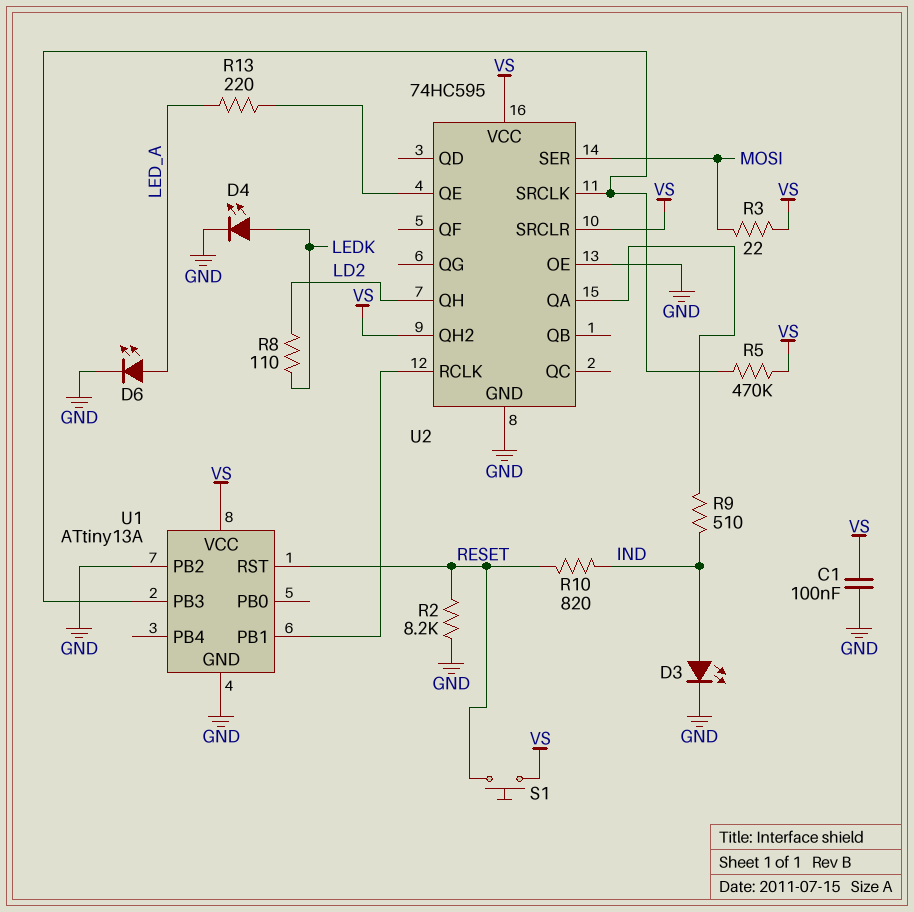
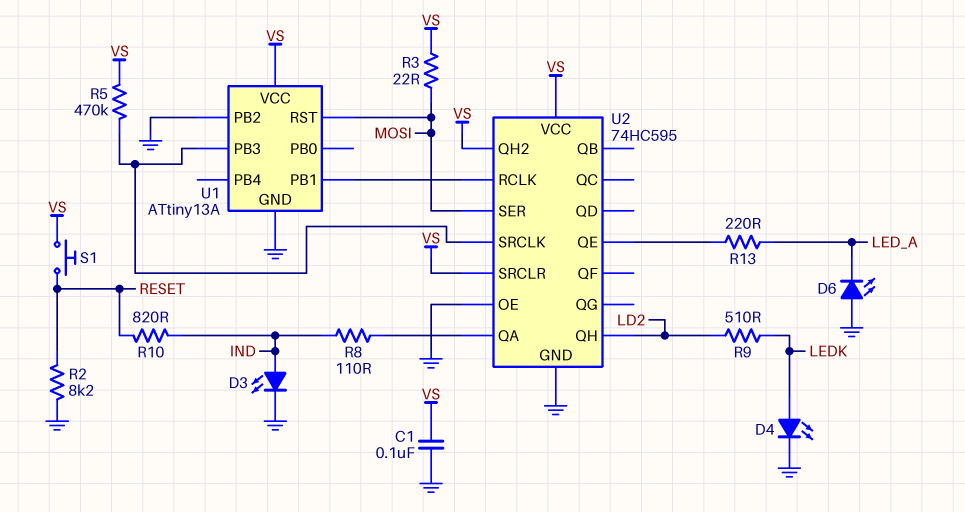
D6: LED (A LED_A, K GND) -> LED (A GND, K LED_A)
R8: 110 (LD2, LEDK) -> 110 (IND, U2/QA)
R9: 510 (IND, U2/QA) -> 510 (LD2, LEDK)
U1 pin RST: RESET -> MOSI

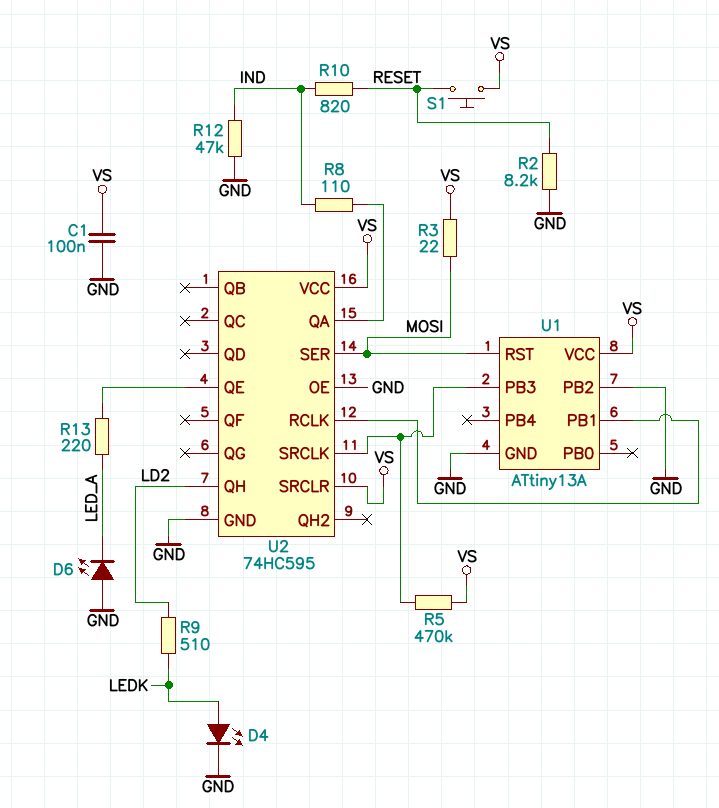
D3: LED (A IND, K GND) -> none
R12: none -> 47k (GND, IND)
U2 pin QH2: VS -> none

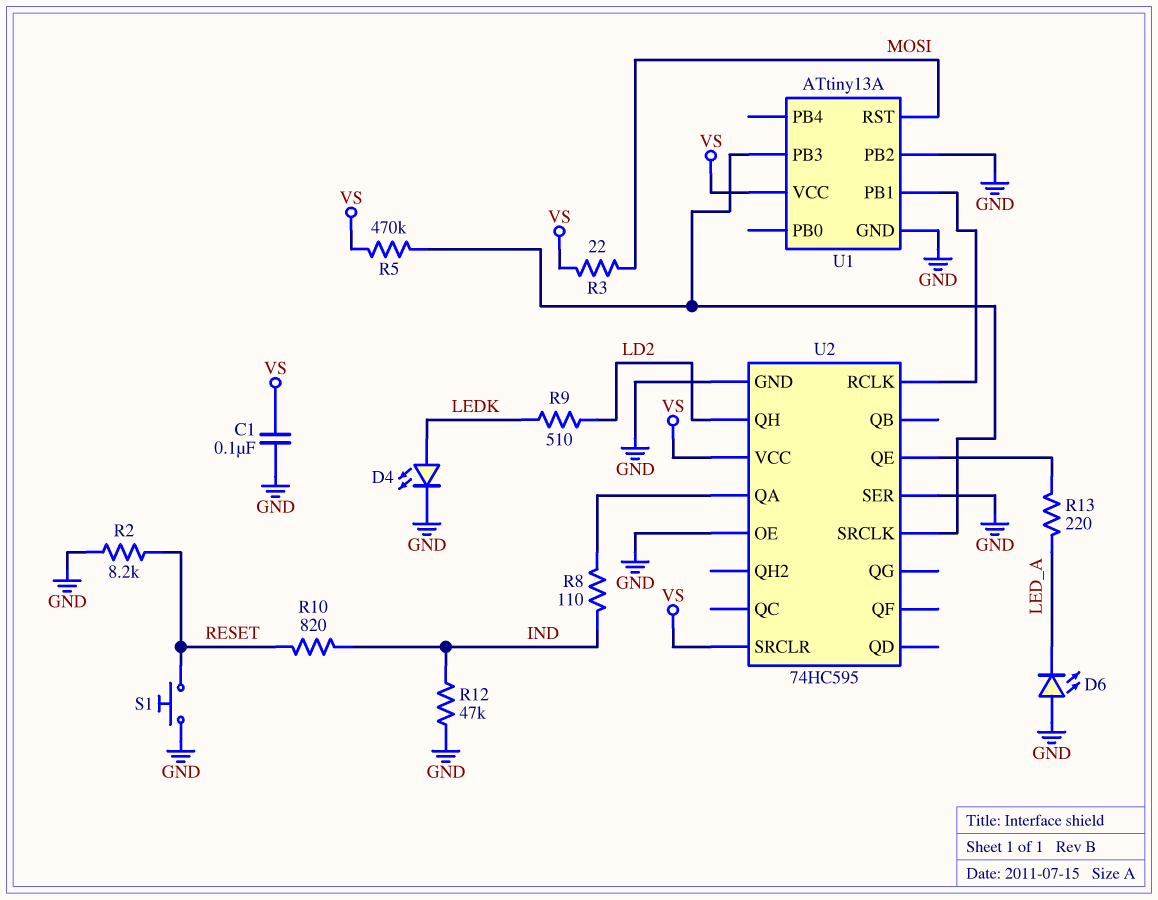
S1: button (RESET, VS) -> button (GND, RESET)
U2 pin SER: MOSI -> GND

